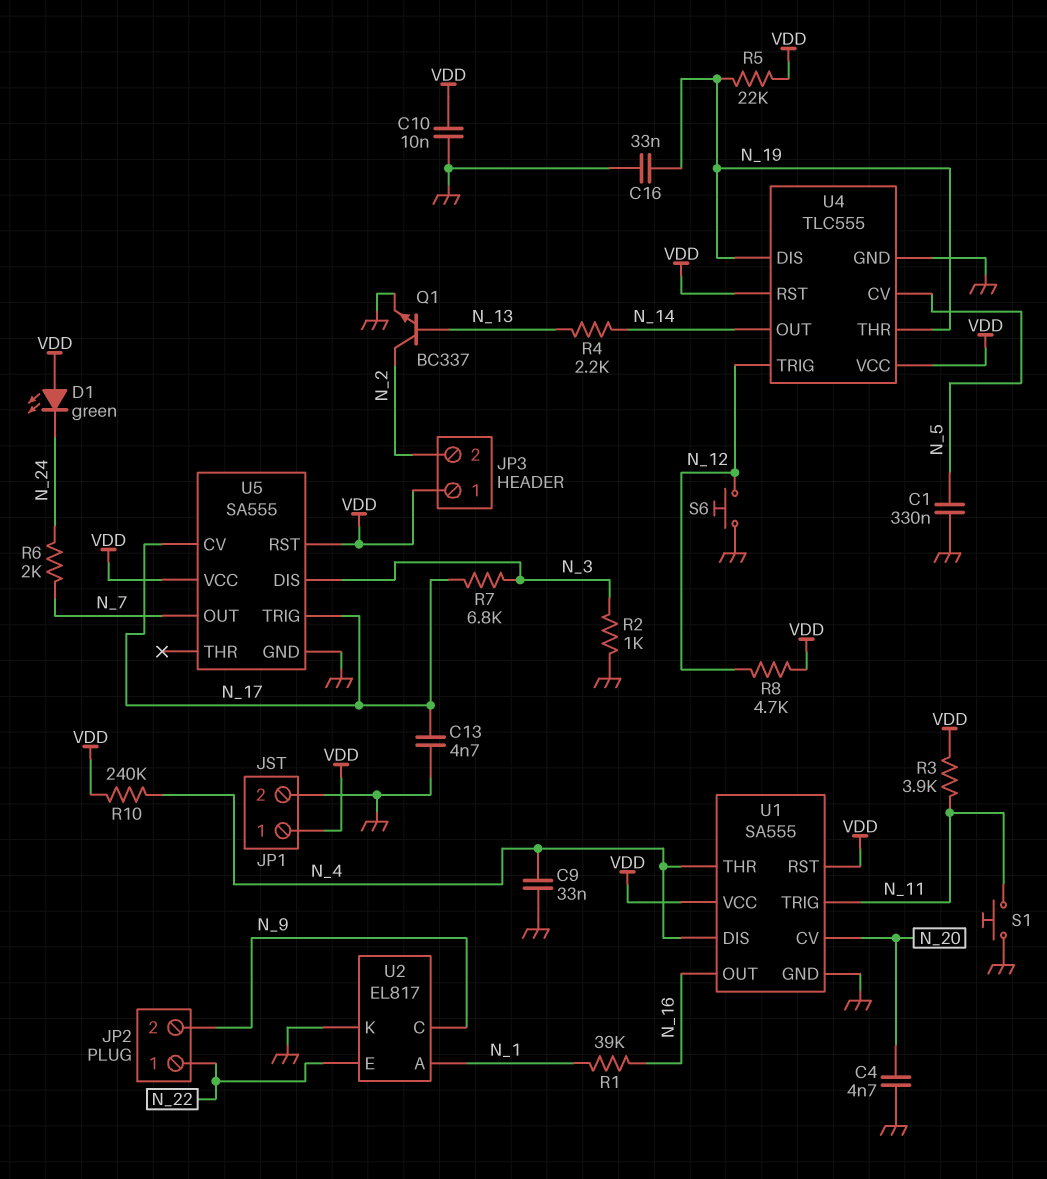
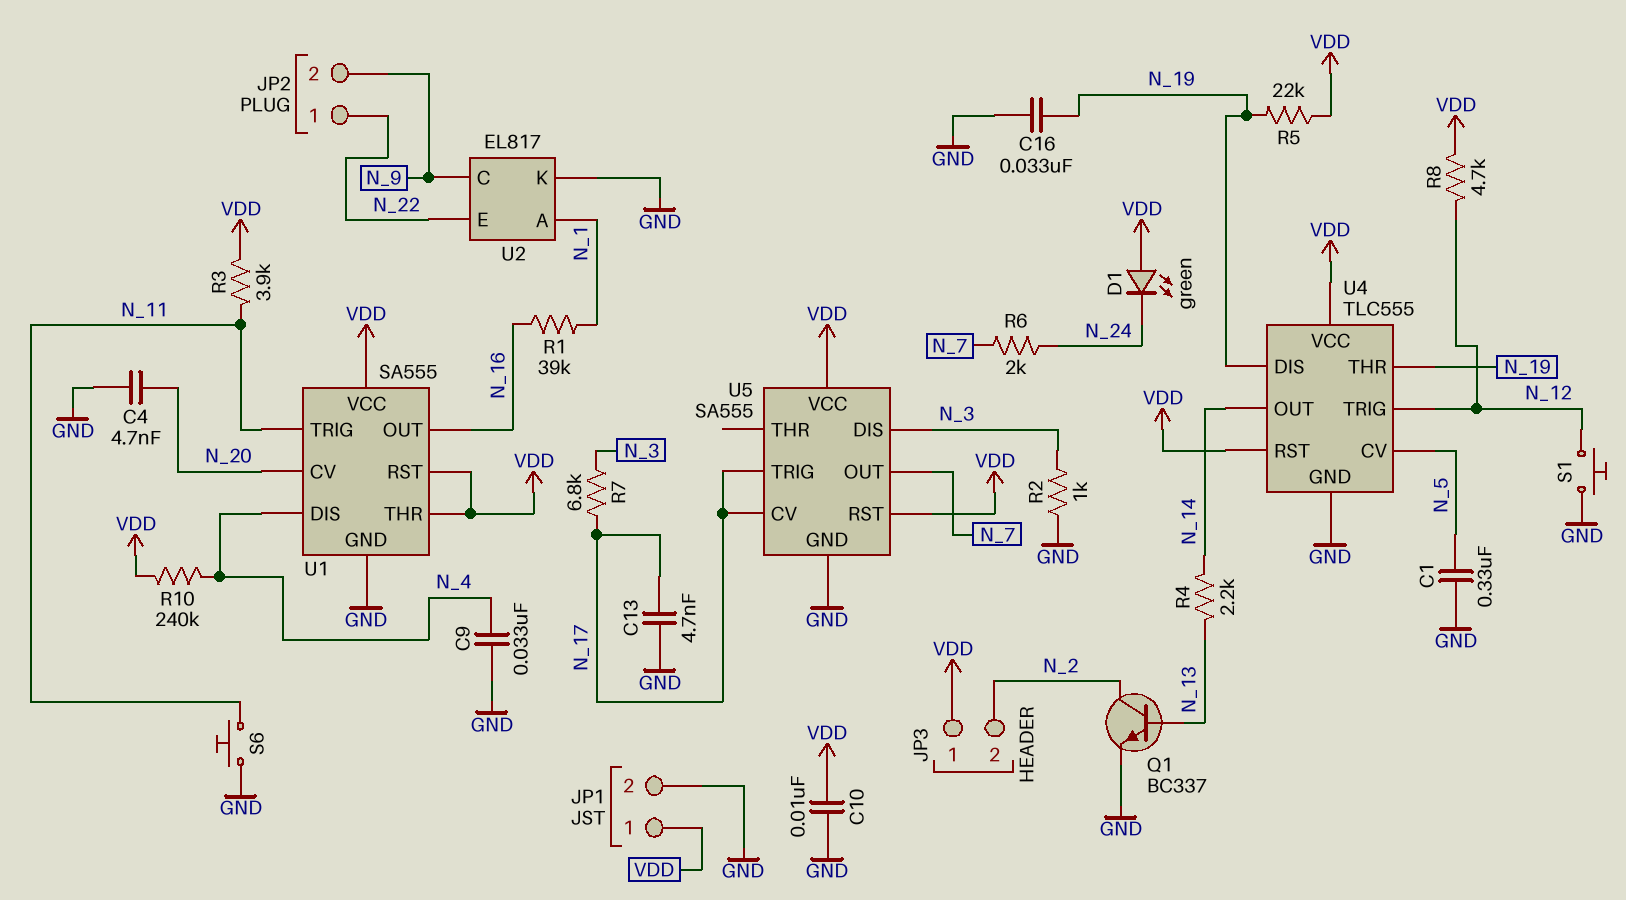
S1: button (GND, N_11) -> button (GND, N_12)
S6: button (GND, N_12) -> button (GND, N_11)
U1 pin THR: N_4 -> VDD

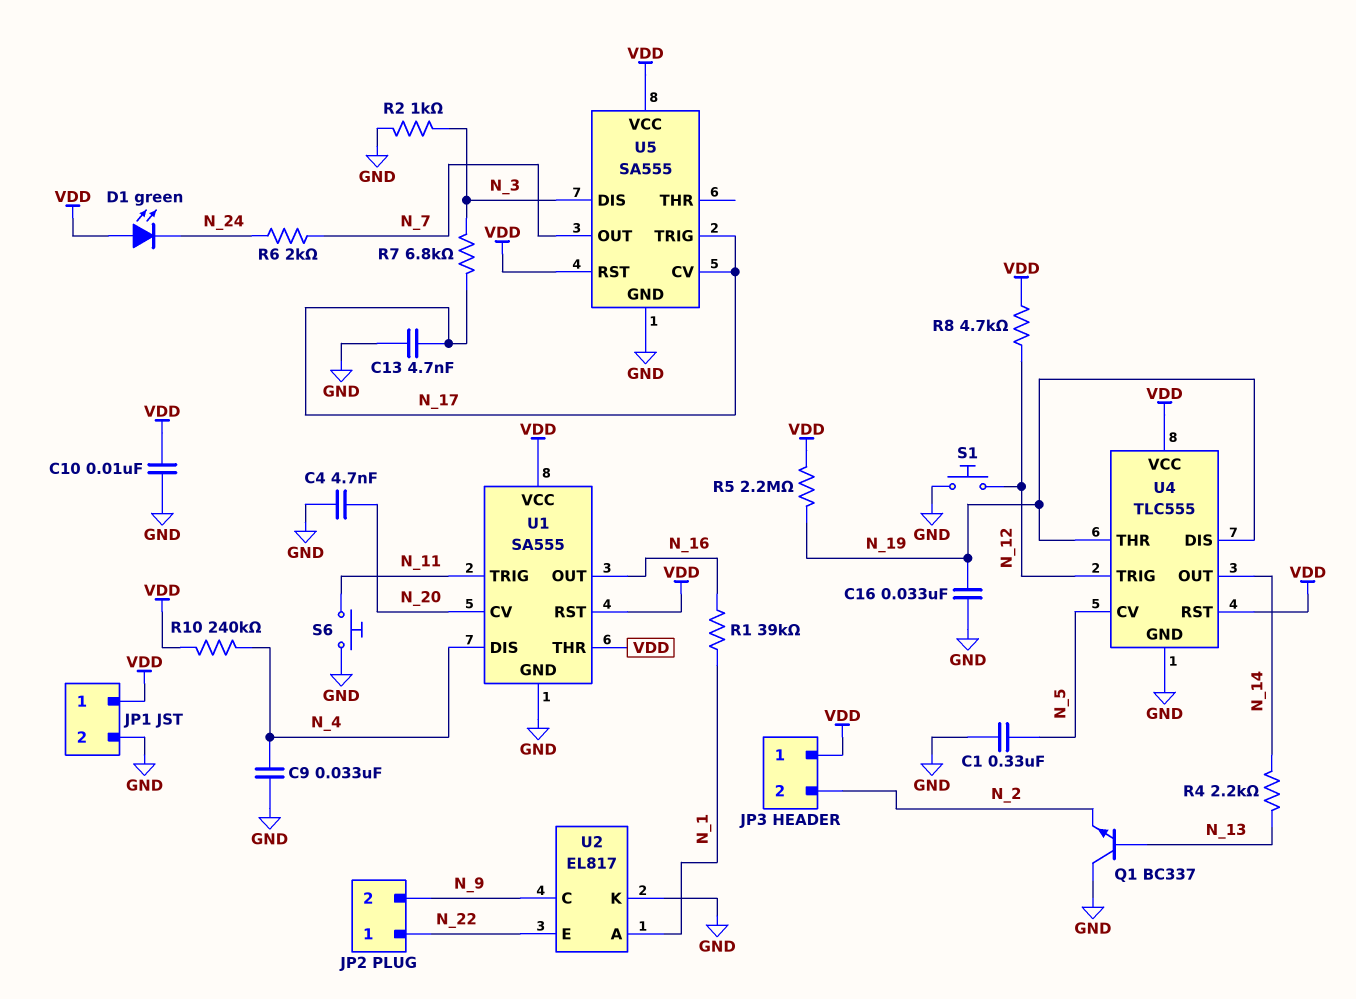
Q1: NPN BC337 (B N_13, C N_2, E GND) -> NPN BC337 (B N_13, C GND, E N_2)
R3: 3.9k (N_11, VDD) -> none
R5: 22k (N_19, VDD) -> 2.2M (N_19, VDD)

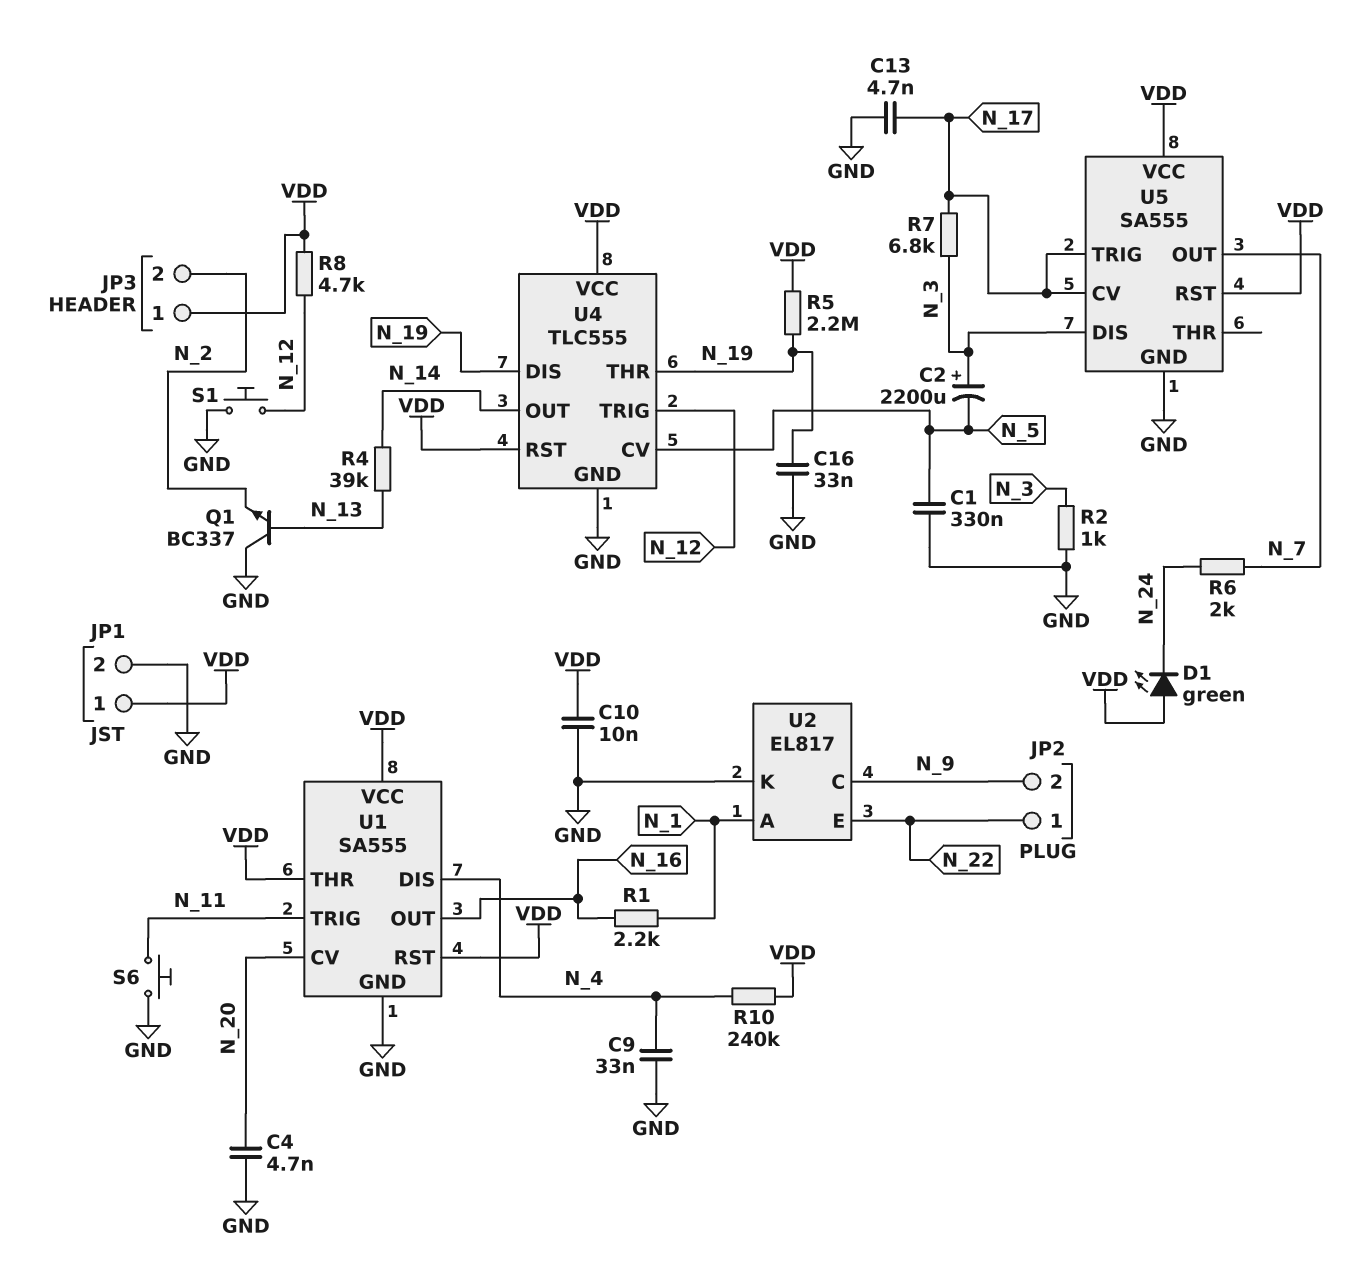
C2: none -> 2200uF (plus N_3, minus N_5)
R1: 39k (N_1, N_16) -> 2.2k (N_1, N_16)
R4: 2.2k (N_13, N_14) -> 39k (N_13, N_14)

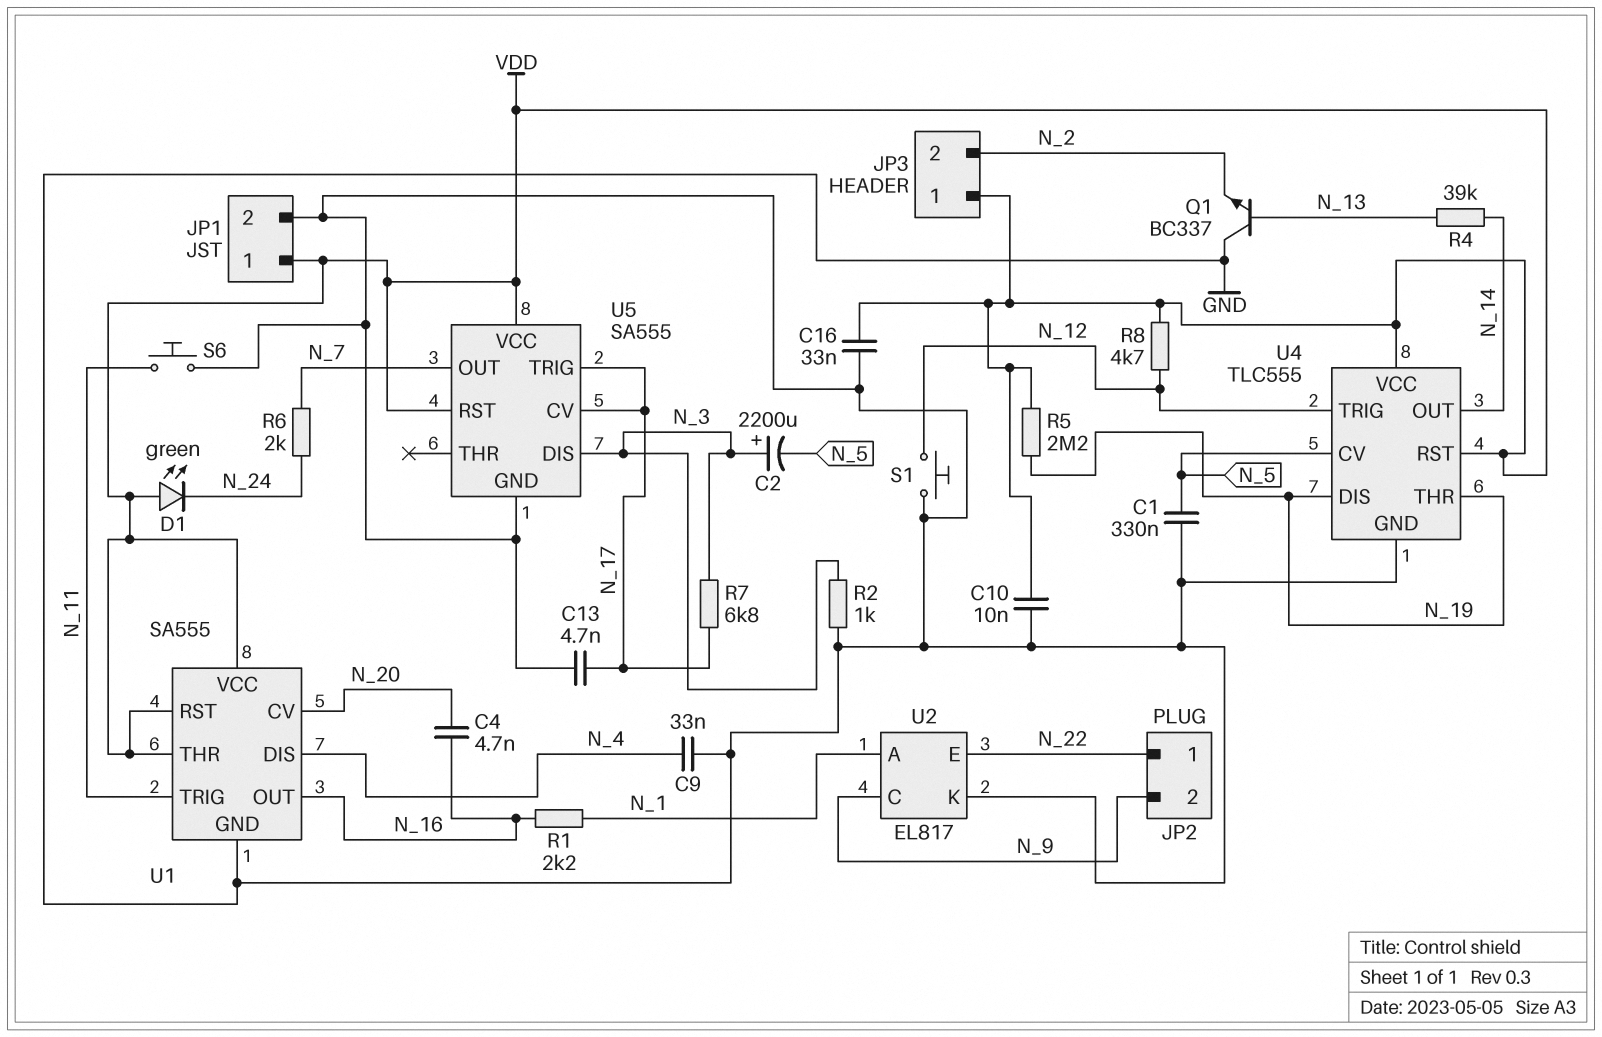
C4: 4.7nF (GND, N_20) -> 4.7nF (N_16, N_20)
C16: 33nF (GND, N_19) -> 33nF (GND, VDD)
R10: 240k (N_4, VDD) -> none

